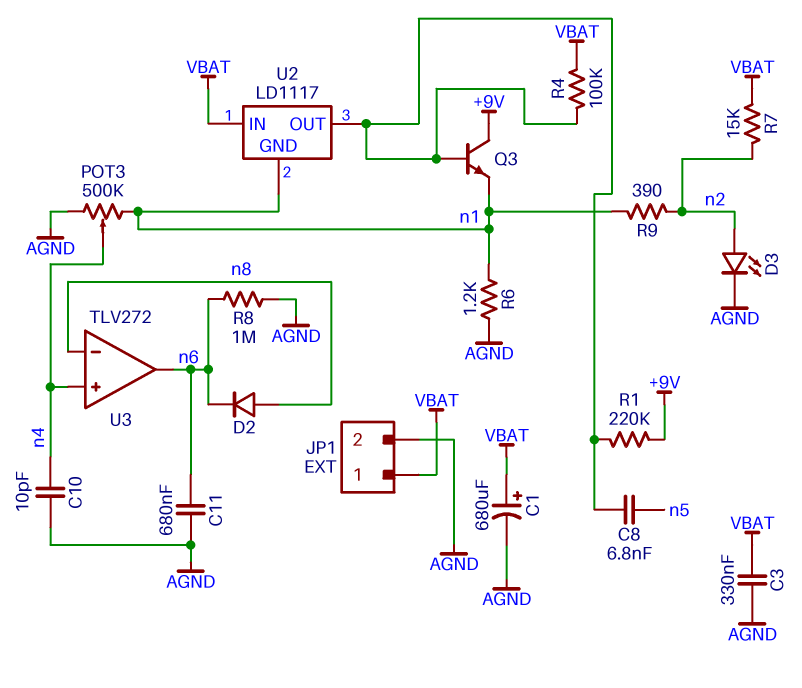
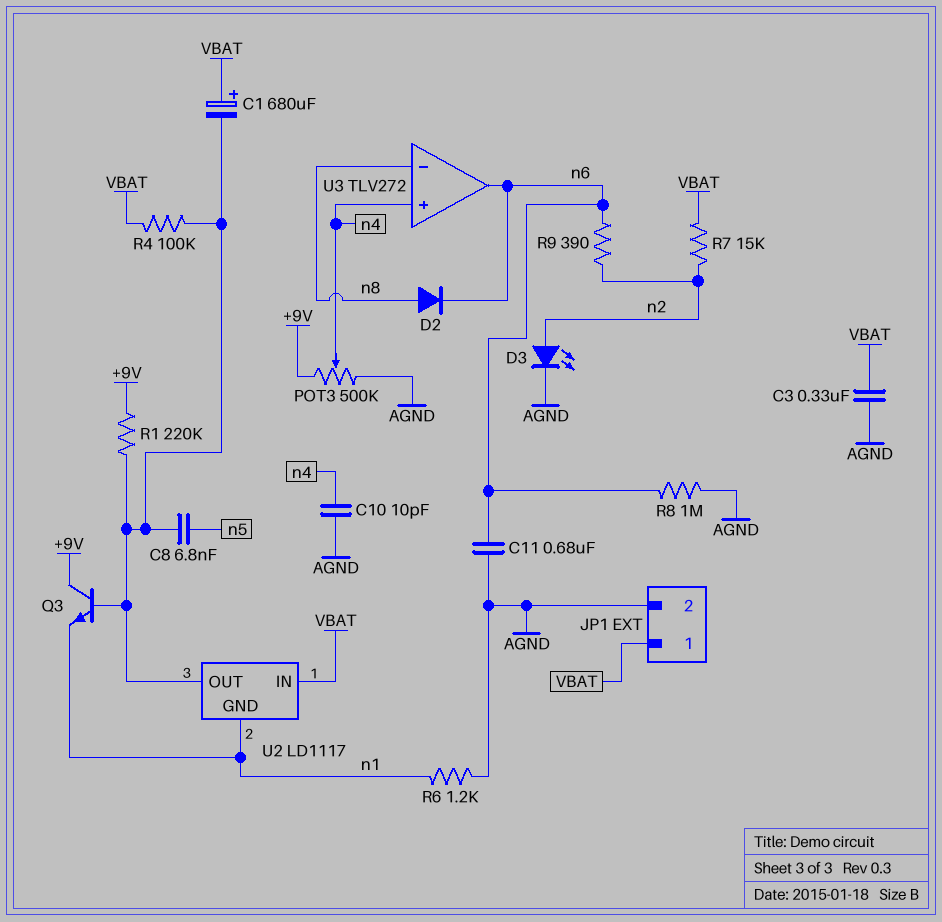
C1: 680uF (plus VBAT, minus AGND) -> 680uF (plus VBAT, minus U2/OUT)
POT3: 500k (AGND, n1, wiper n4) -> 500k (+9V, AGND, wiper n4)
R9: 390 (n1, n2) -> 390 (n2, n6)

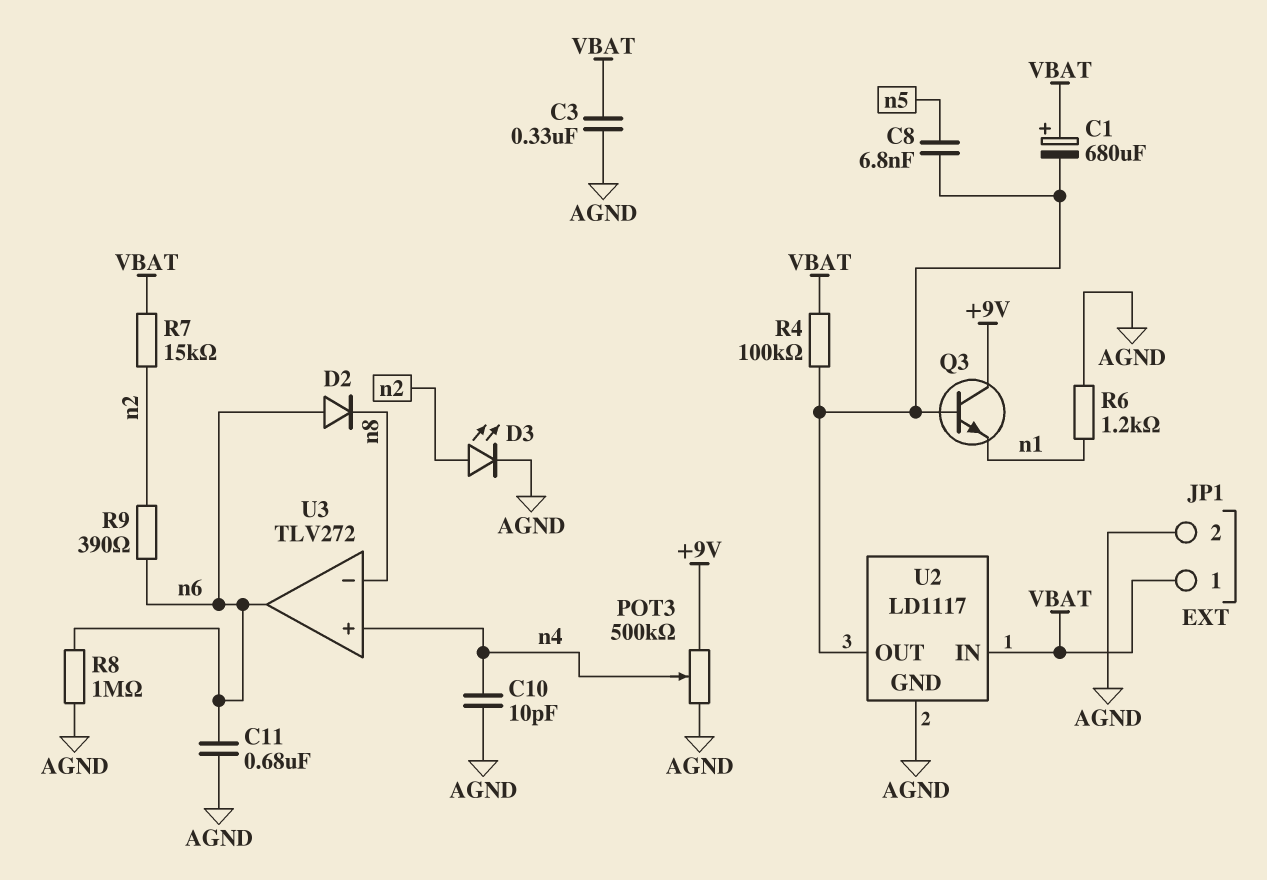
D2: diode (A n8, K n6) -> diode (A n6, K n8)
R1: 220k (+9V, U2/OUT) -> none
U2 pin GND: n1 -> AGND

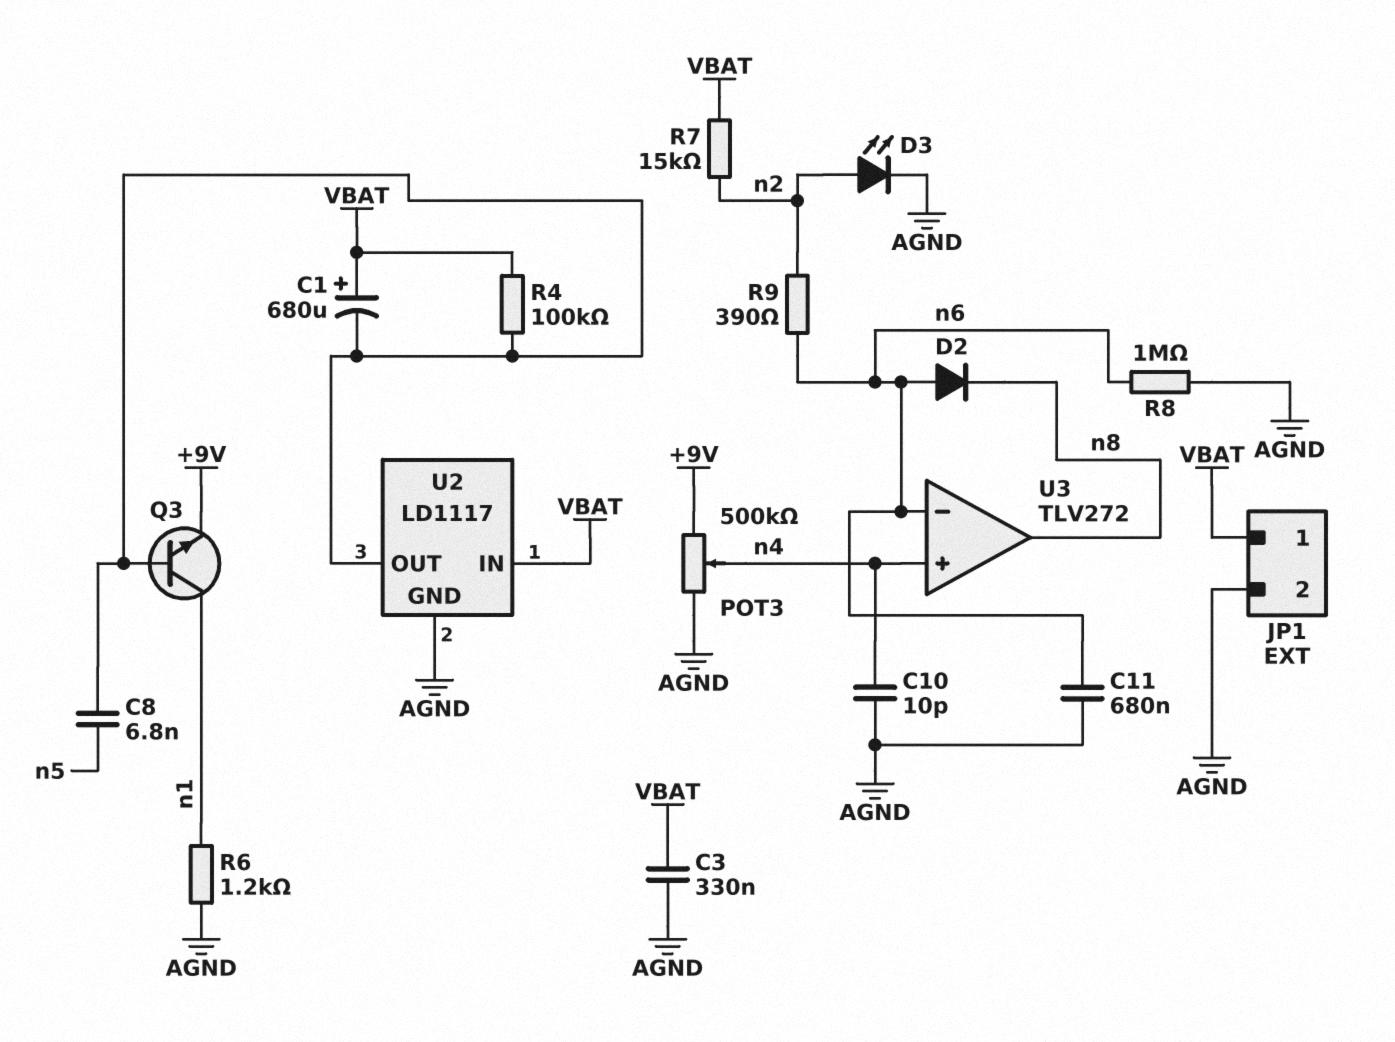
Q3: NPN (B U2/OUT, C +9V, E n1) -> NPN (B U2/OUT, C n1, E +9V)
U3 pin in-: n8 -> n6
U3 pin out: n6 -> n8

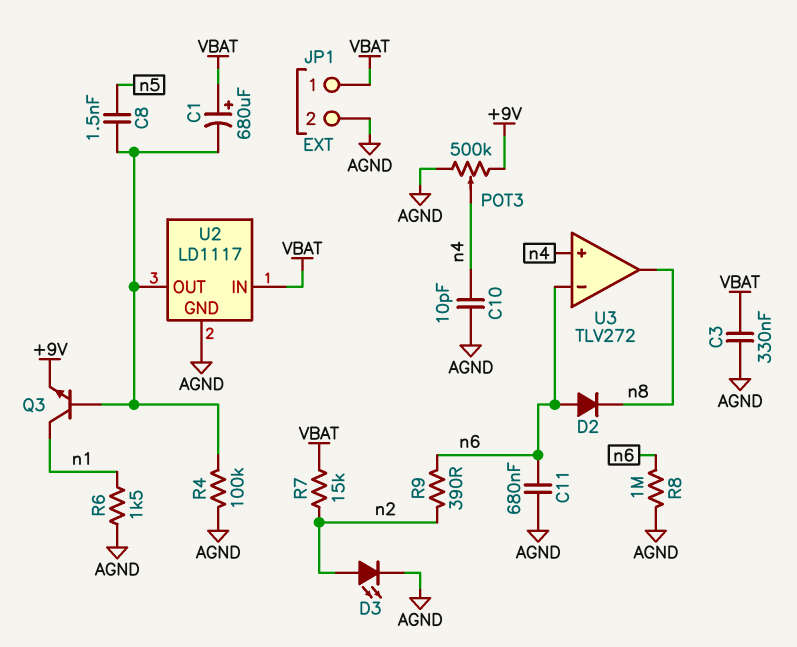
C8: 6.8nF (U2/OUT, n5) -> 1.5nF (U2/OUT, n5)
R4: 100k (U2/OUT, VBAT) -> 100k (AGND, U2/OUT)
R6: 1.2k (AGND, n1) -> 1.5k (AGND, n1)

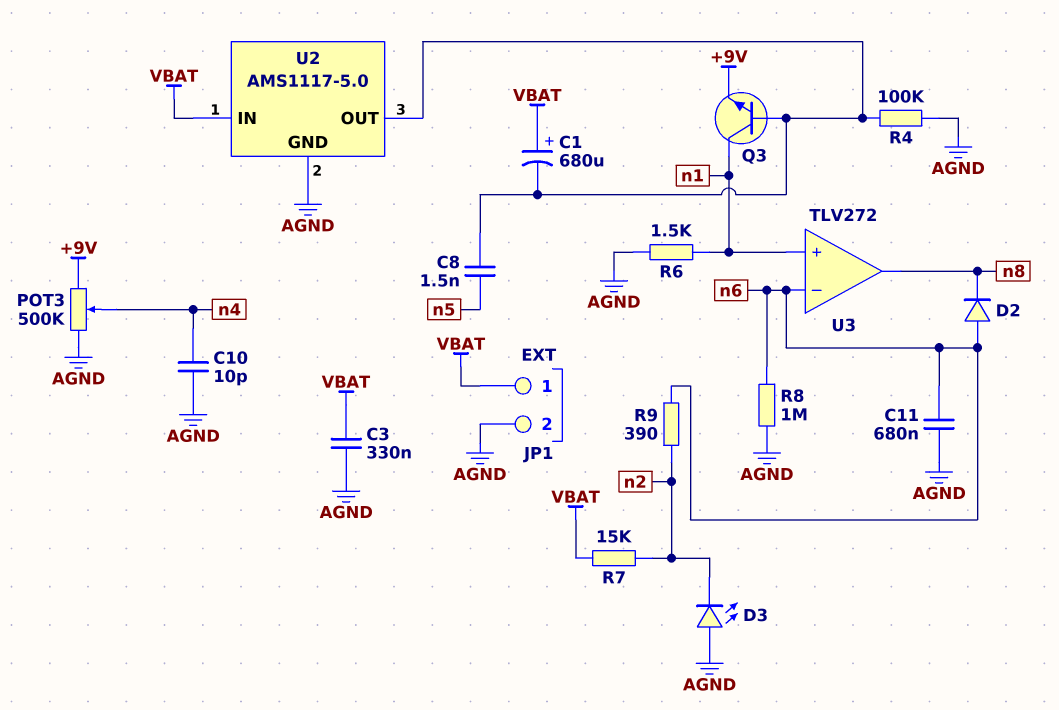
D3: LED (A n2, K AGND) -> LED (A AGND, K n2)
U2: LD1117 -> AMS1117-5.0
U3 pin in+: n4 -> n1

